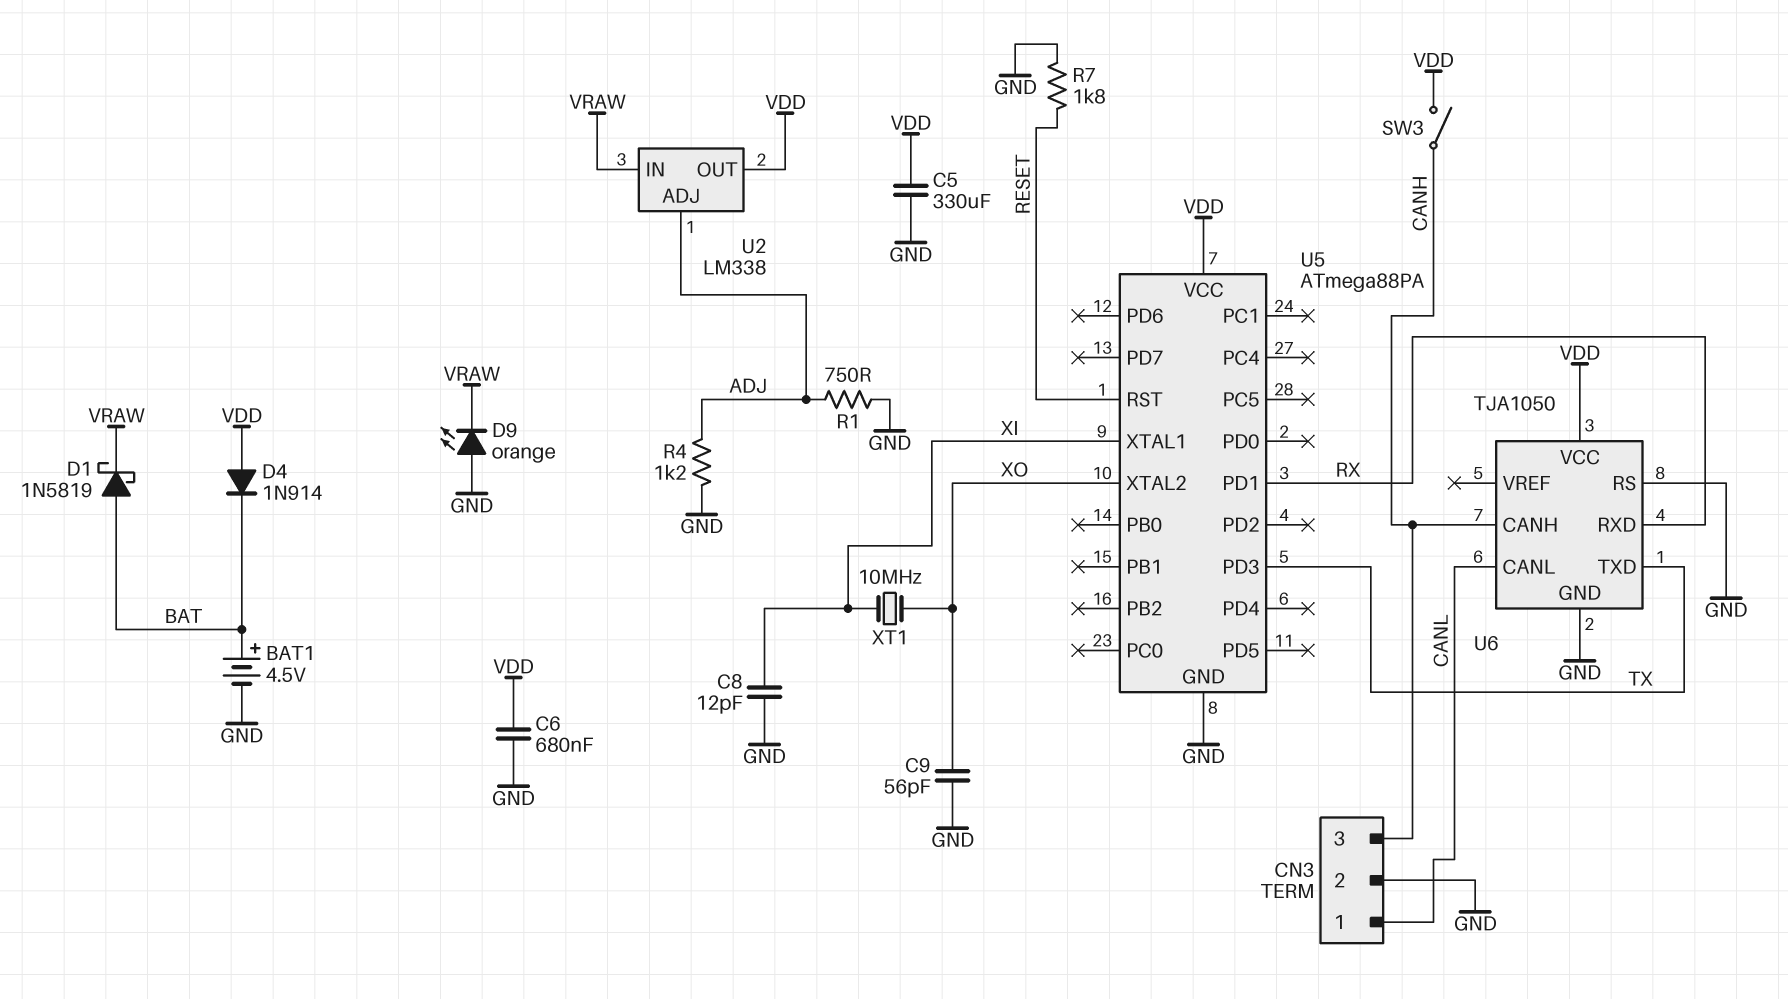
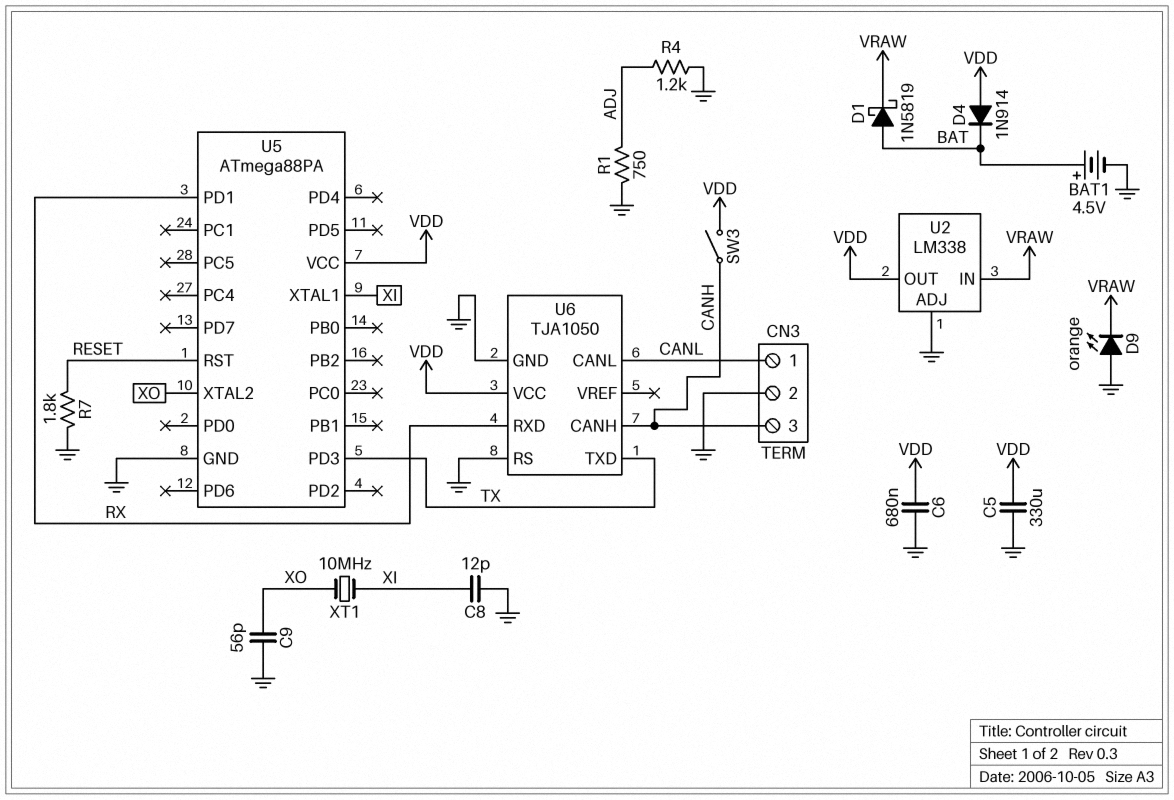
U2 pin ADJ: ADJ -> GND

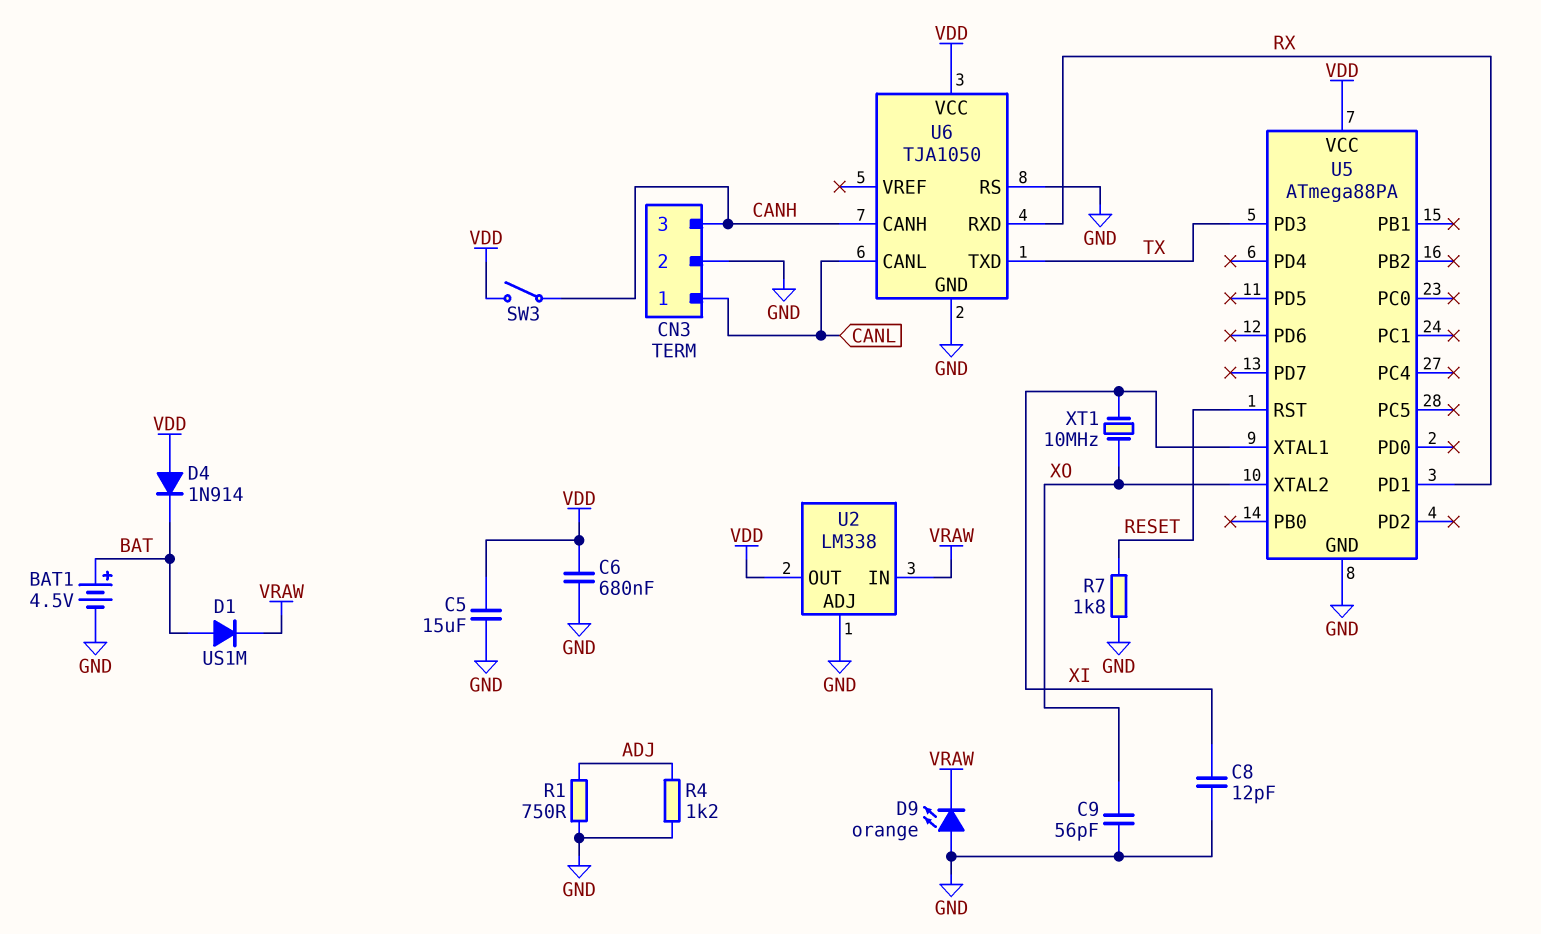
C5: 330uF (GND, VDD) -> 15uF (GND, VDD)
D1: schottky 1N5819 (A BAT, K VRAW) -> diode US1M (A BAT, K VRAW)

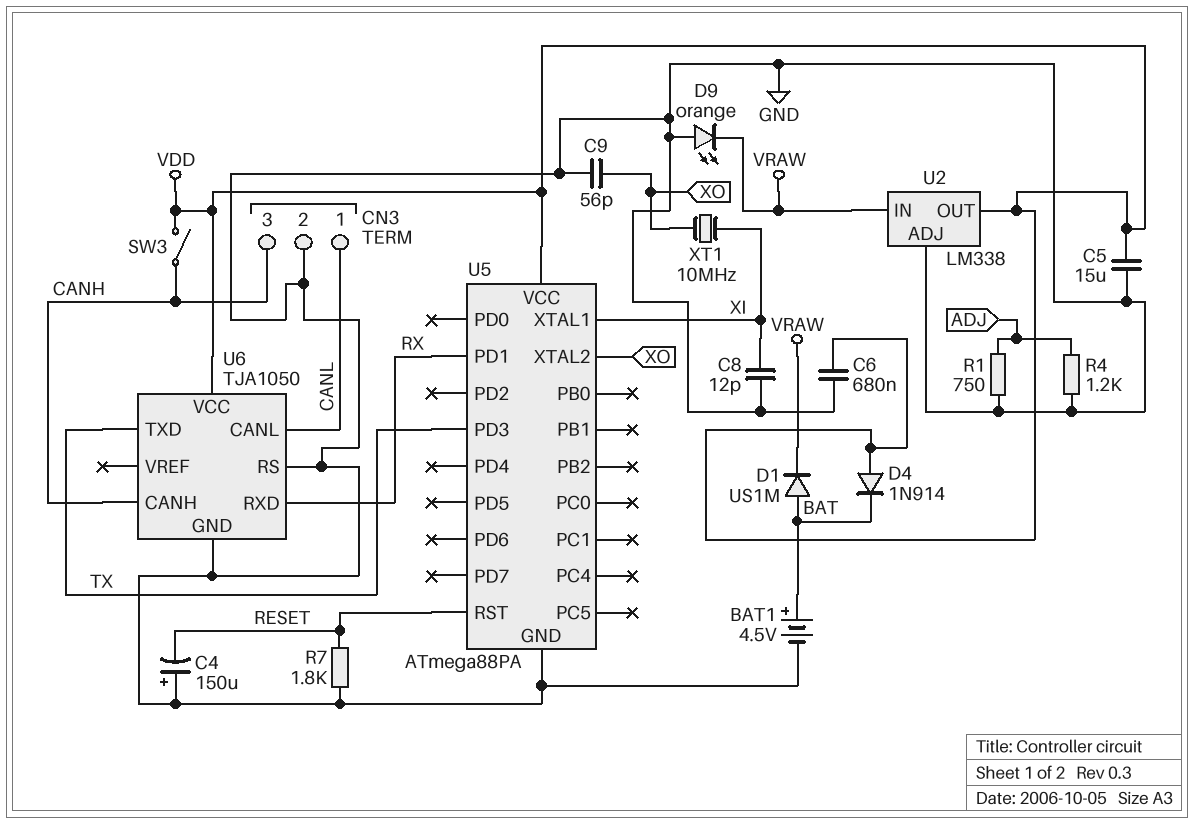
C4: none -> 150uF (plus GND, minus RESET)

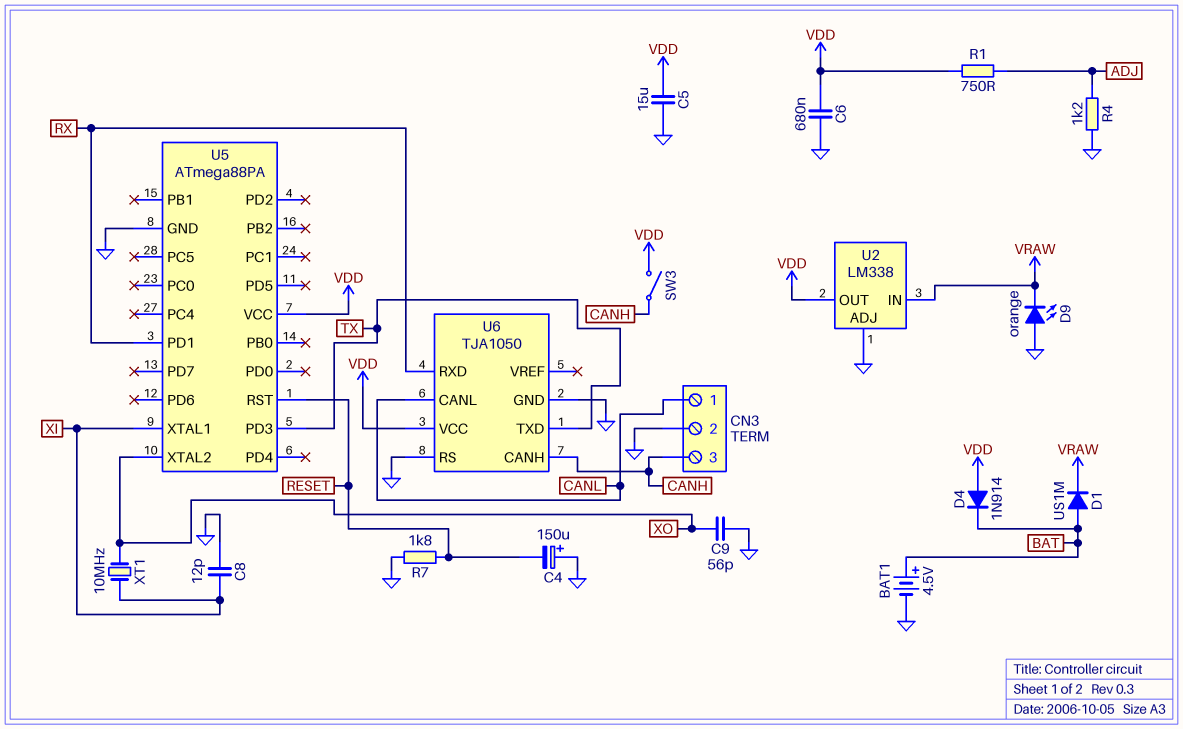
R1: 750 (ADJ, GND) -> 750 (ADJ, VDD)

